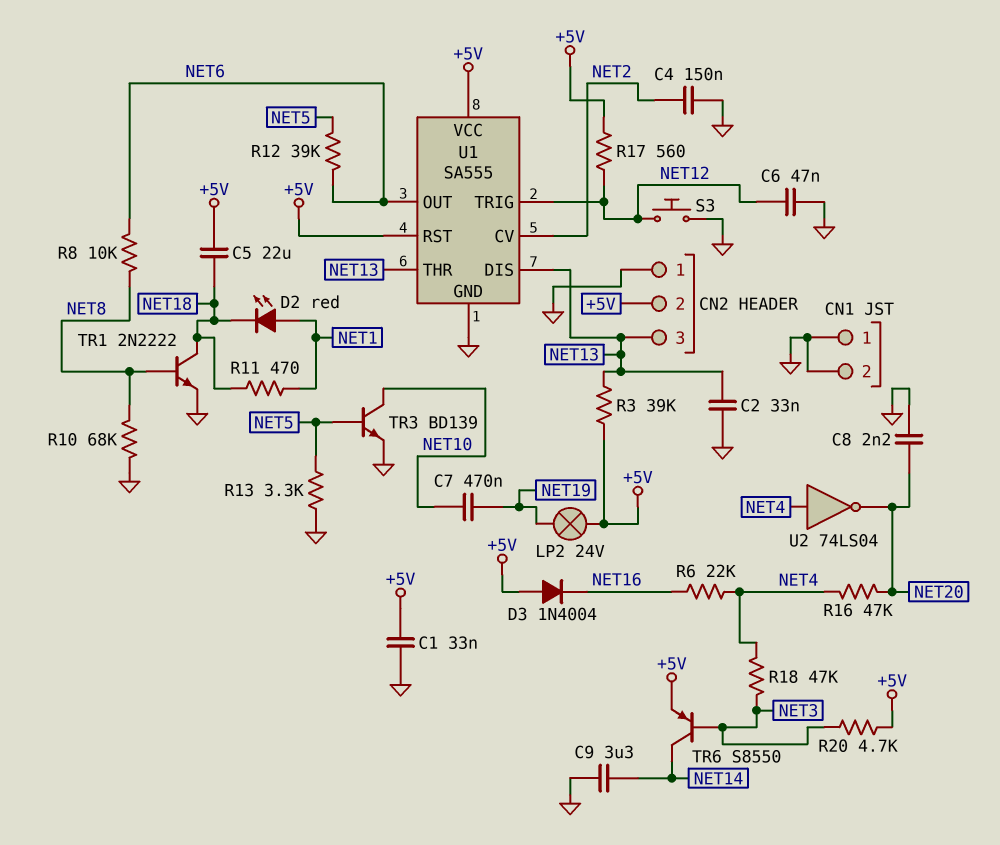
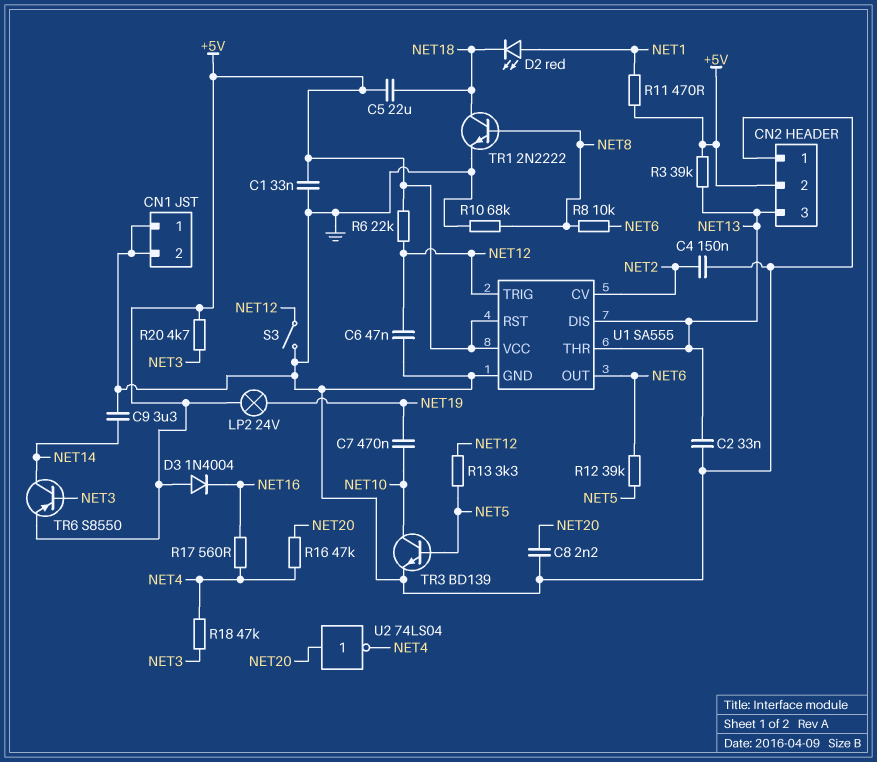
R6: 22k (NET4, NET16) -> 22k (+5V, NET12)
R11: 470 (NET1, NET18) -> 470 (+5V, NET1)
R13: 3.3k (GND, NET5) -> 3.3k (NET5, NET12)
R17: 560 (+5V, NET12) -> 560 (NET4, NET16)
S3: button (GND, NET12) -> switch (GND, NET12)
U2: NOT 74LS04 (in NET4, out NET20) -> NOT 74LS04 (in NET20, out NET4)

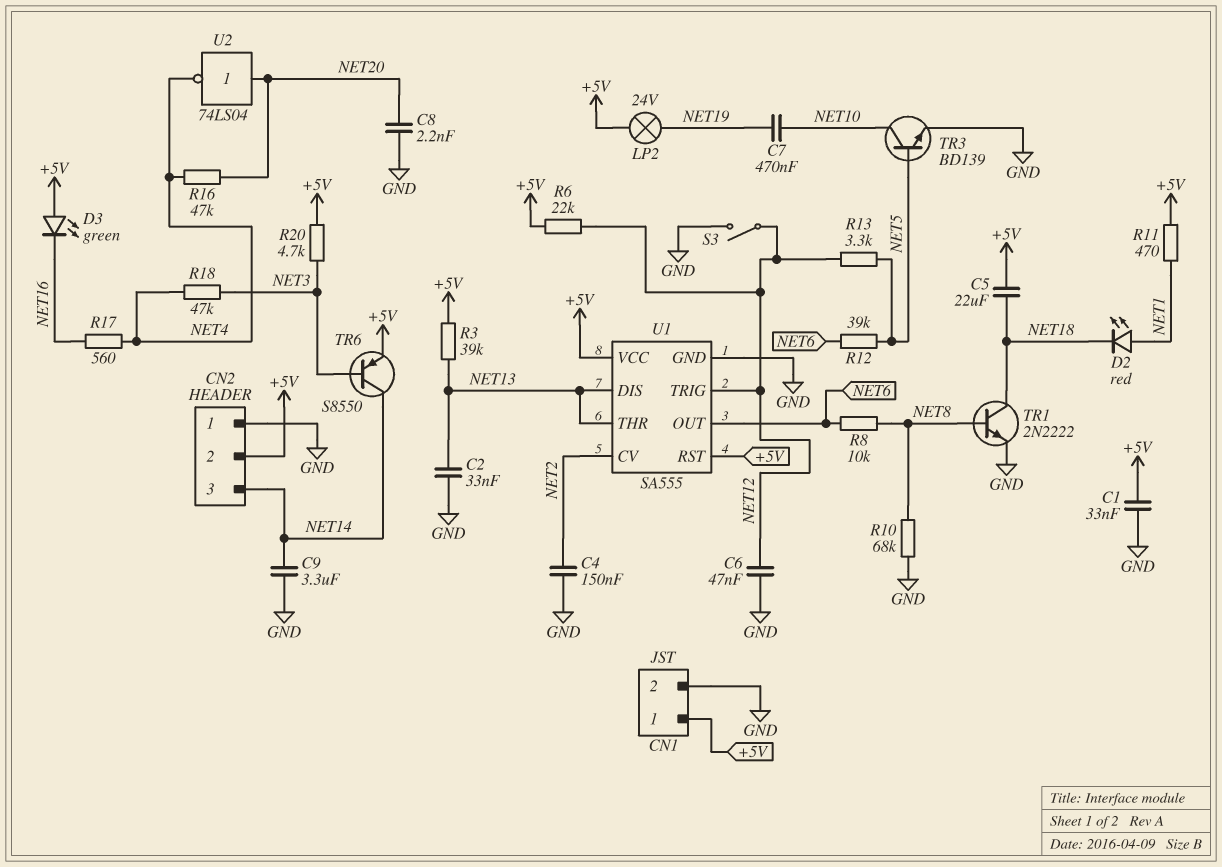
CN1 pin 1: GND -> +5V
CN2 pin 3: NET13 -> NET14
D3: diode 1N4004 (A +5V, K NET16) -> LED green (A +5V, K NET16)

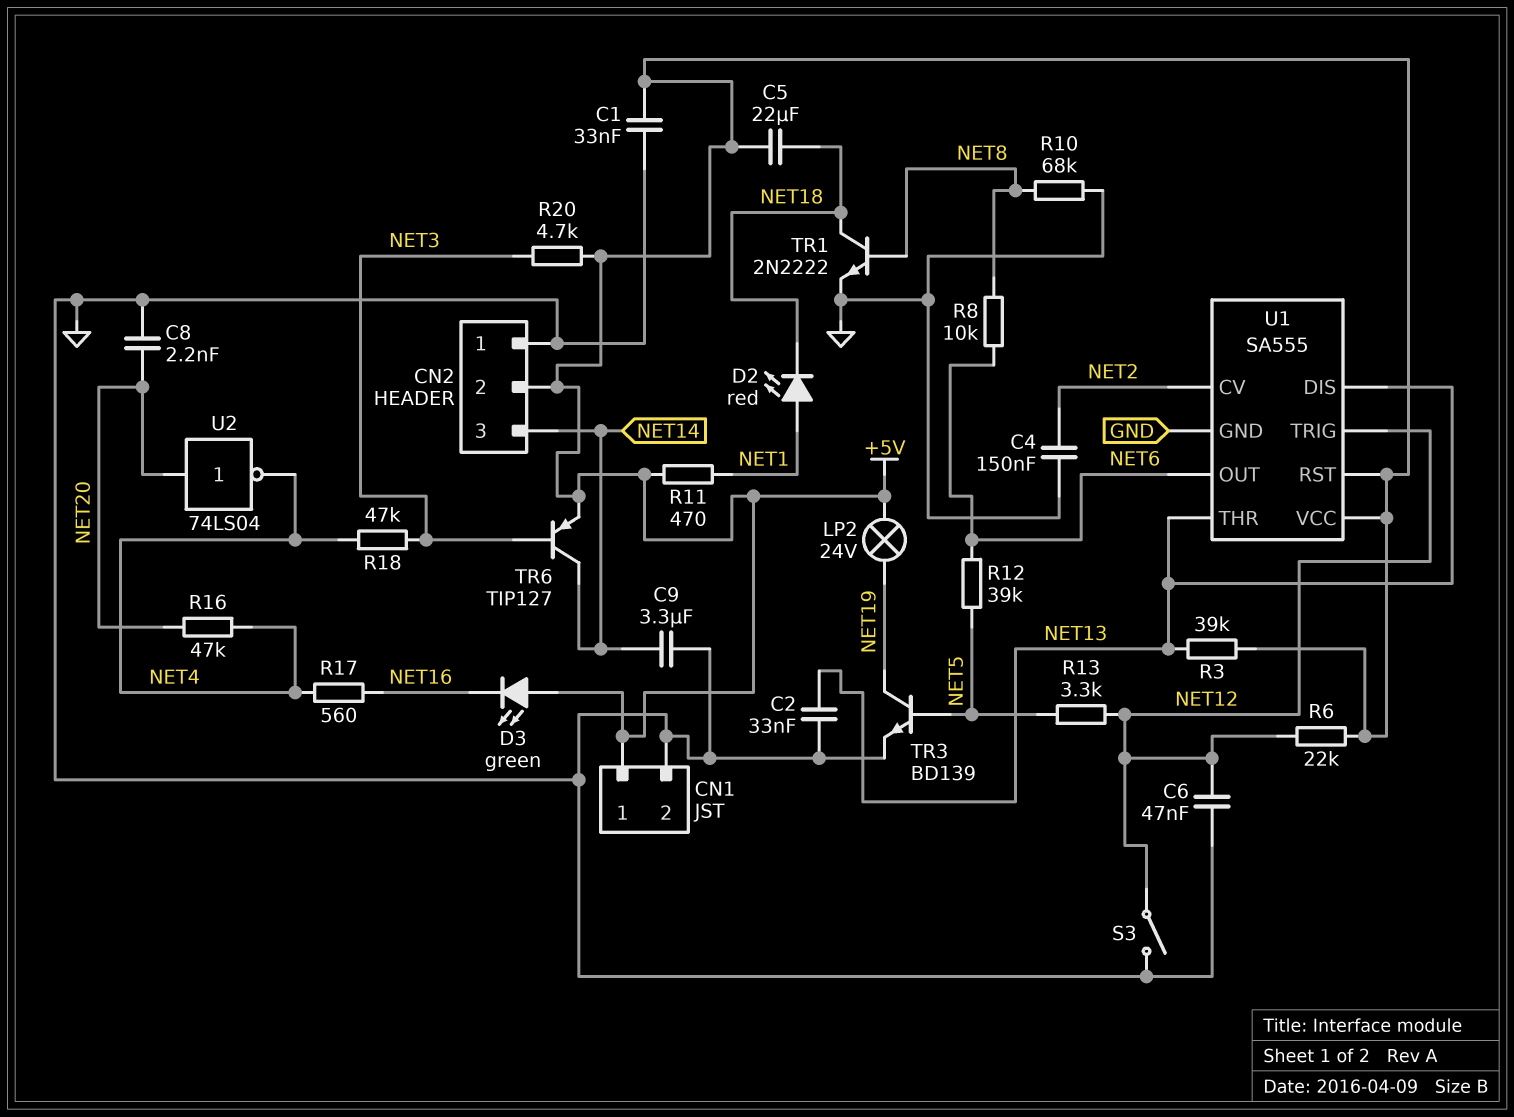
C7: 470nF (NET10, NET19) -> none
TR3: NPN BD139 (B NET5, C NET10, E GND) -> NPN BD139 (B NET5, C NET19, E GND)
TR6: PNP S8550 (B NET3, C NET14, E +5V) -> PNP TIP127 (B NET3, C NET14, E +5V)

